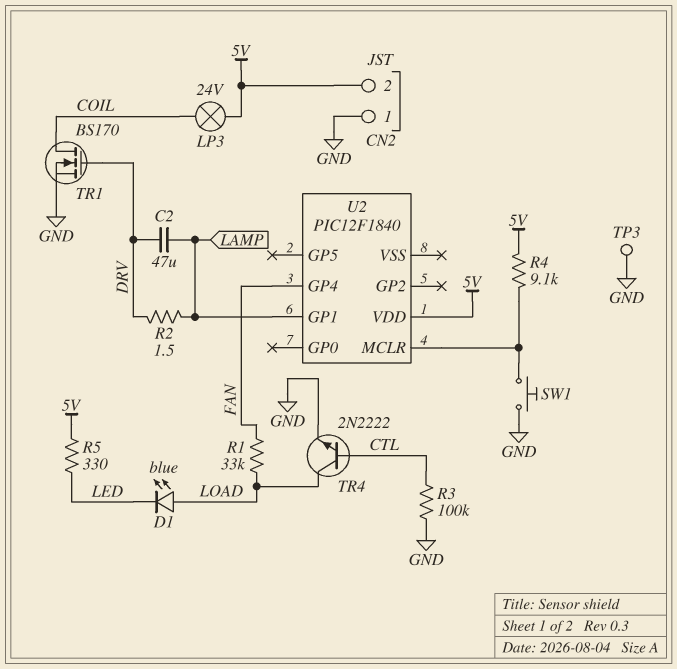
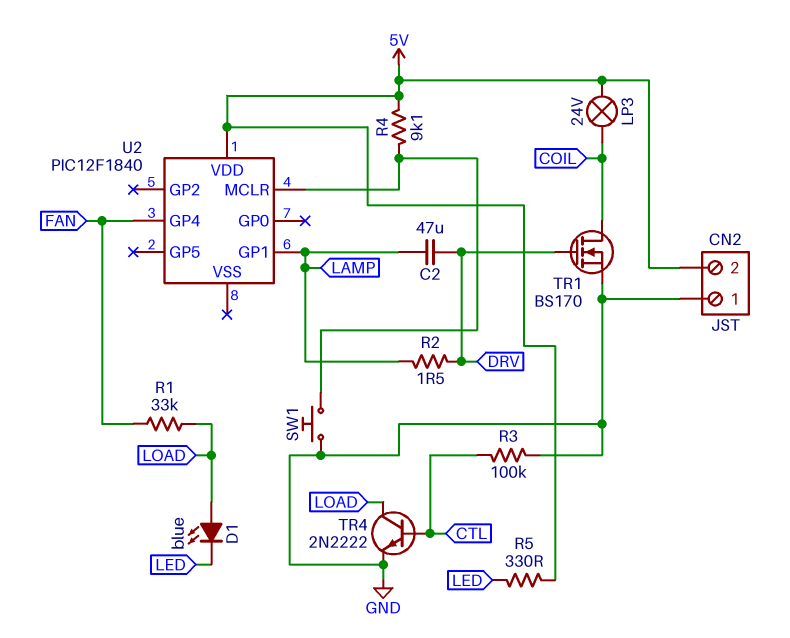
TP3: test point (GND) -> none

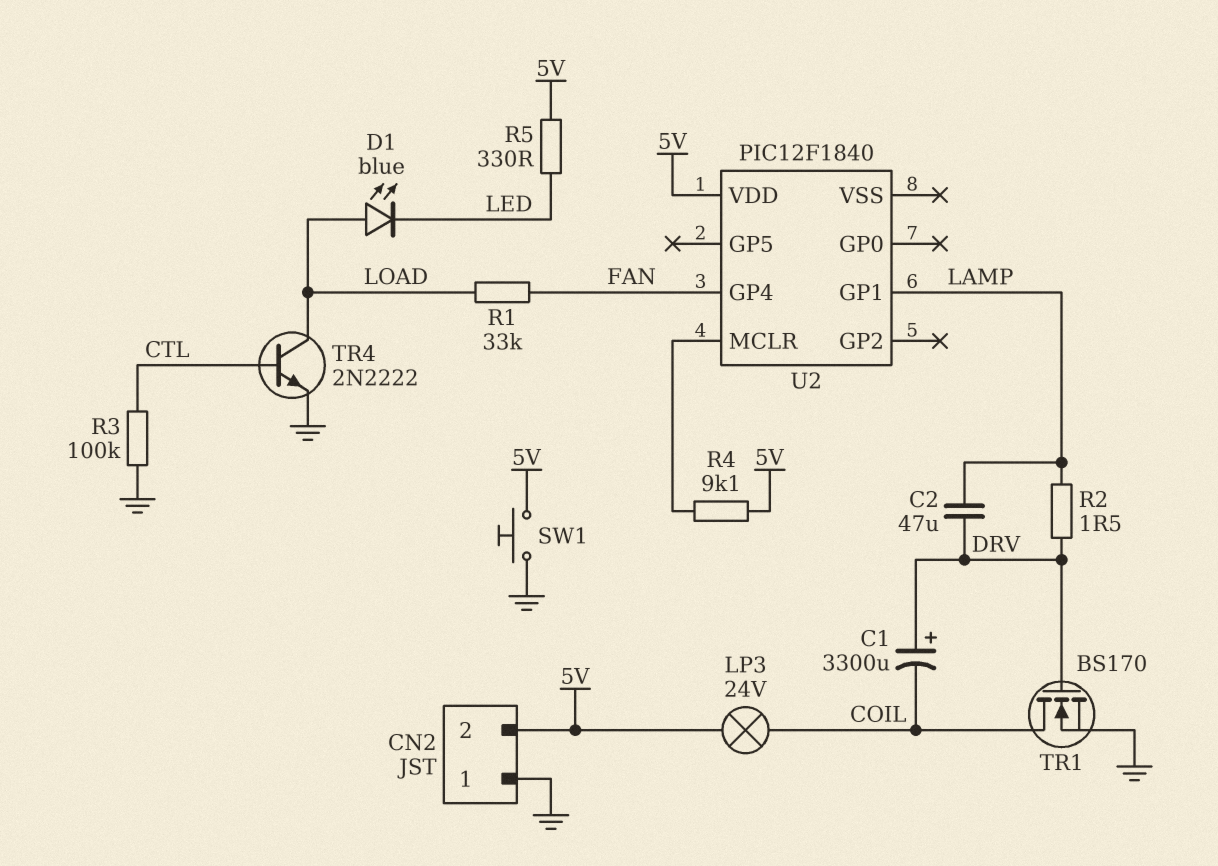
C1: none -> 3300uF (plus DRV, minus COIL)
SW1: button (GND, U2/MCLR) -> button (5V, GND)

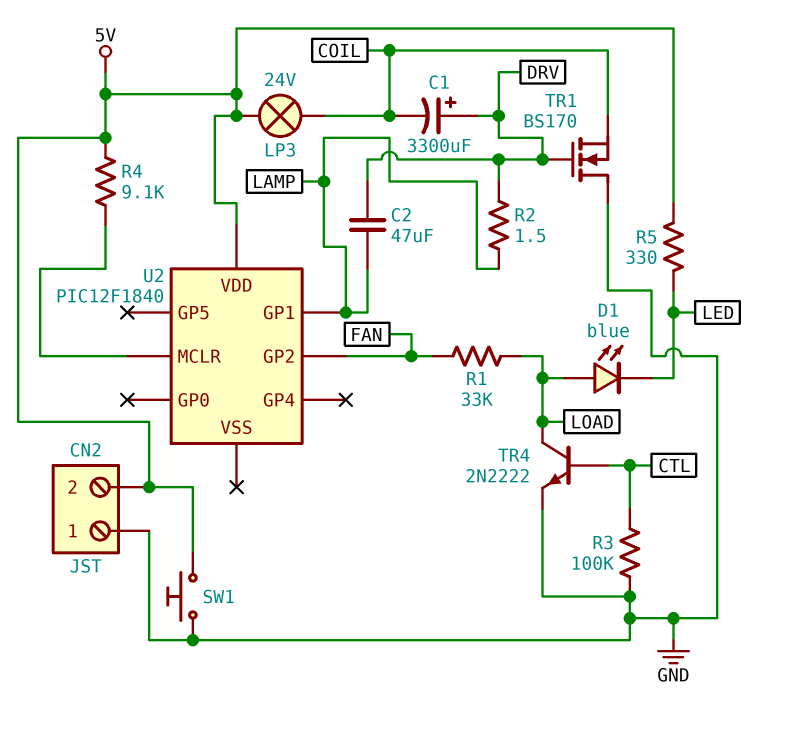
TR1: NMOS BS170 (G DRV, D COIL, S GND) -> NMOS BS170 (G DRV, D GND, S COIL)
U2 pin GP2: none -> FAN
U2 pin GP4: FAN -> none

